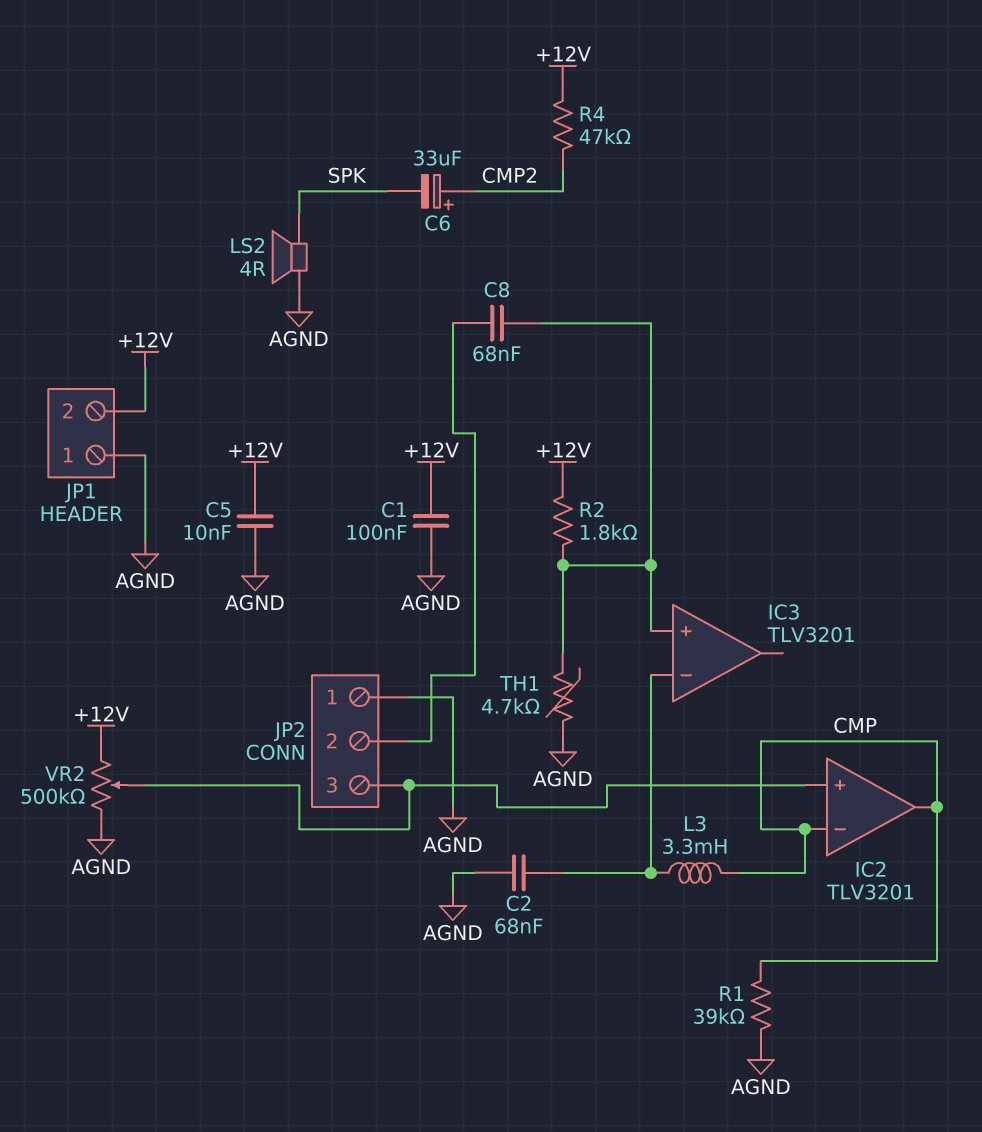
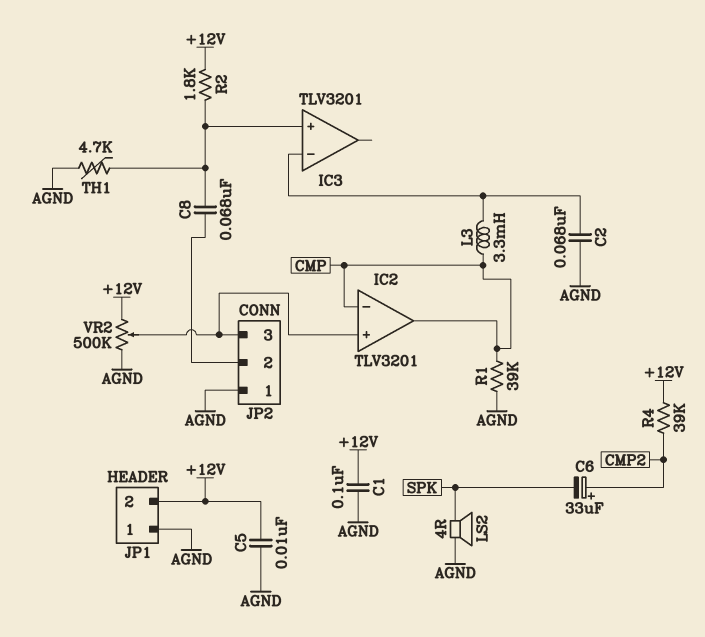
R4: 47k (+12V, CMP2) -> 39k (+12V, CMP2)

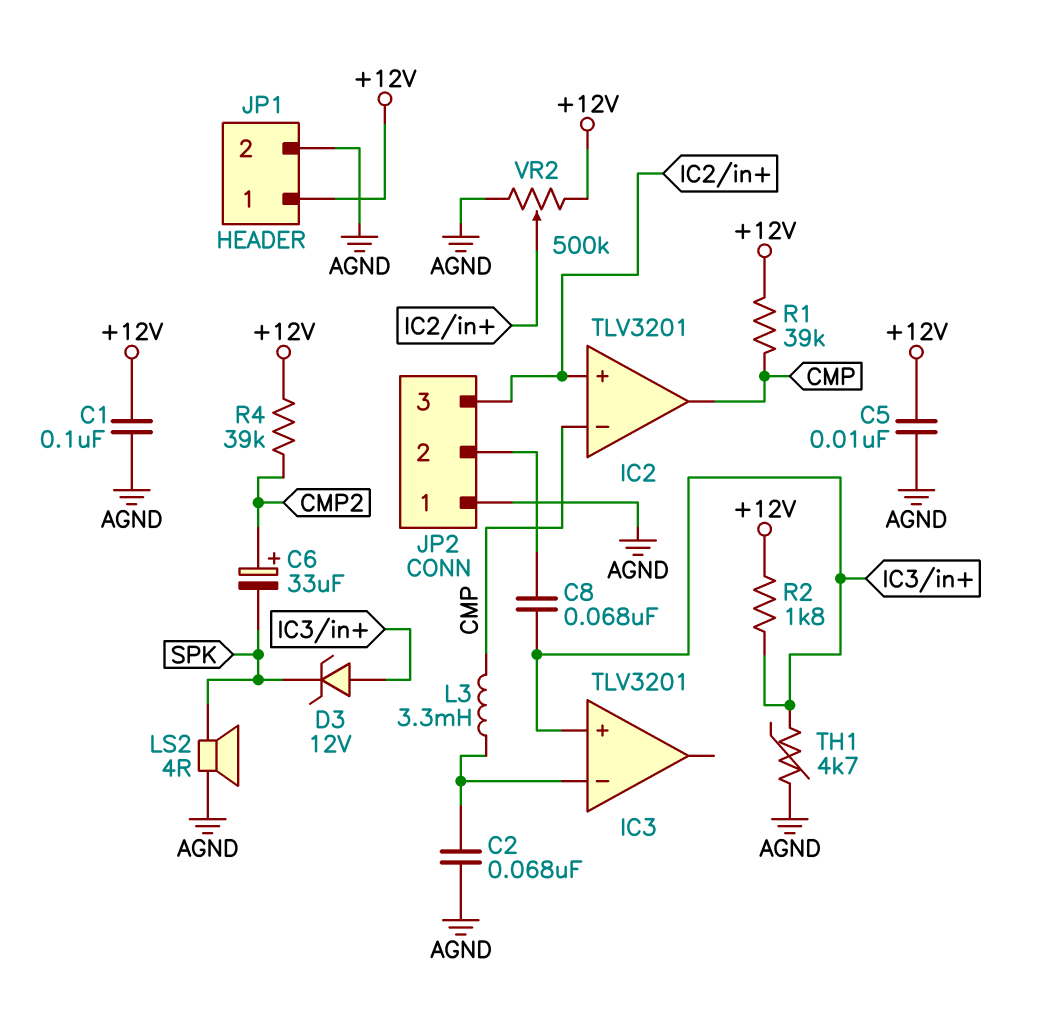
D3: none -> zener 12V (A IC3/in+, K SPK)
JP1 pin 1: AGND -> +12V
JP1 pin 2: +12V -> AGND
R1: 39k (AGND, CMP) -> 39k (+12V, CMP)

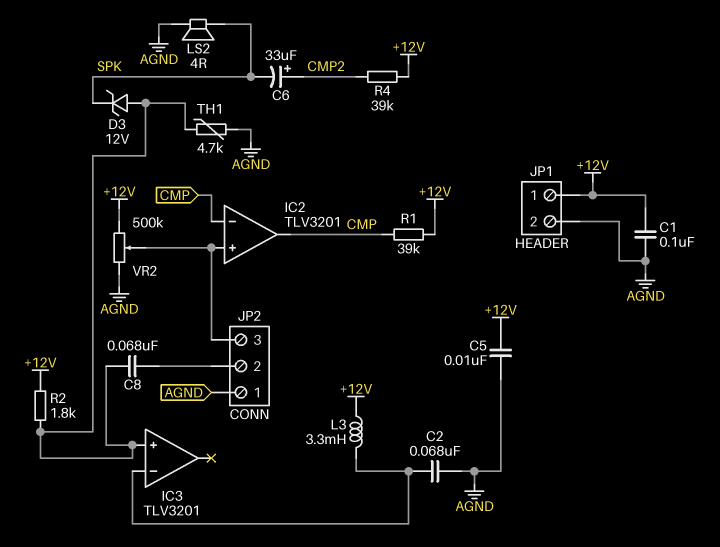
L3: 3.3mH (CMP, IC3/in-) -> 3.3mH (+12V, IC3/in-)

